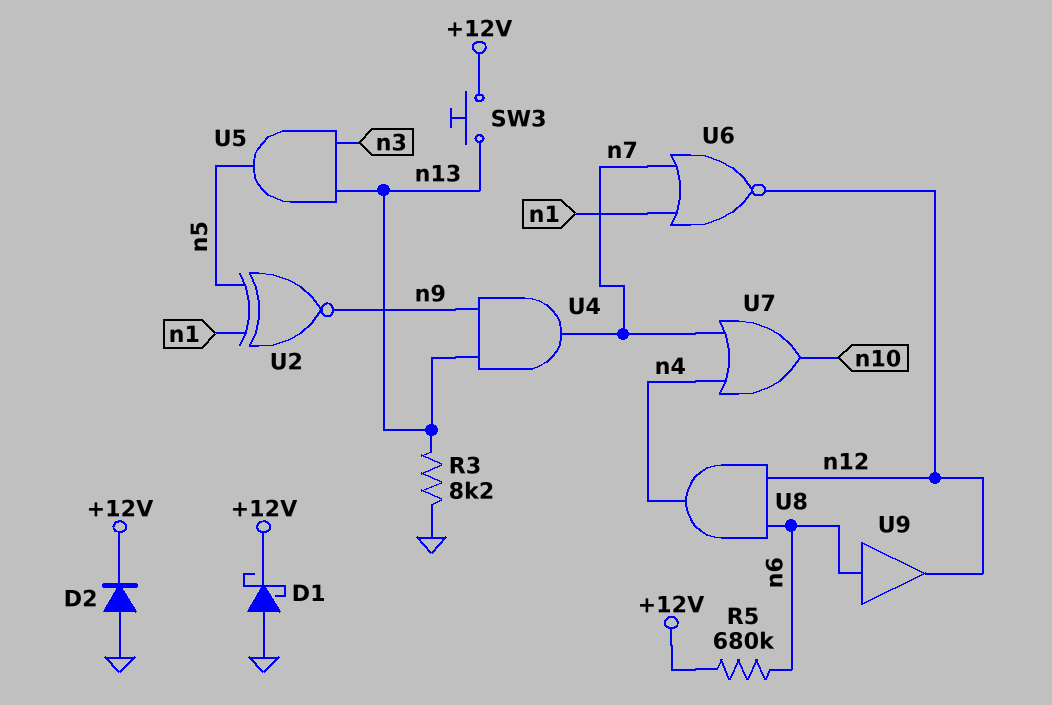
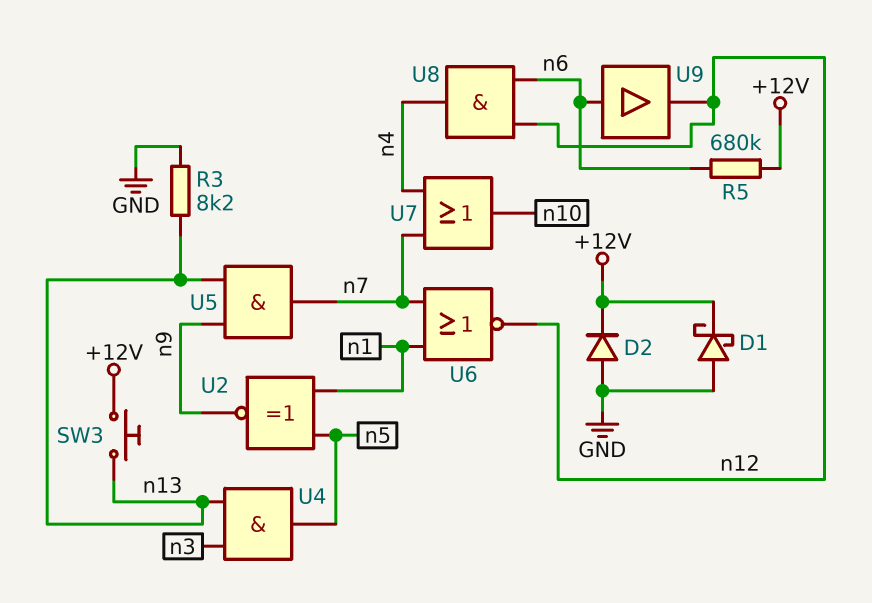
U4: AND (in n9, in n13, out n7) -> AND (in n3, in n13, out n5)
U5: AND (in n3, in n13, out n5) -> AND (in n9, in n13, out n7)

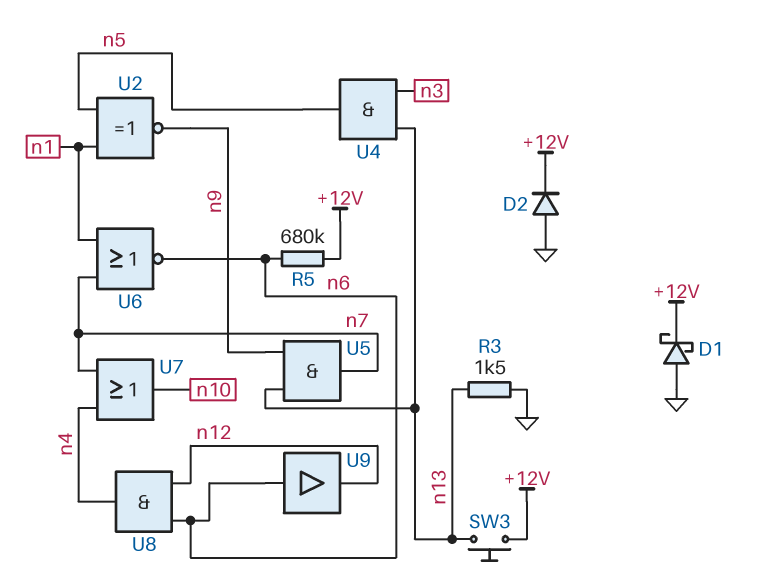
R3: 8.2k (GND, n13) -> 1.5k (GND, n13)
U6: NOR (in n1, in n7, out n12) -> NOR (in n1, in n7, out n6)

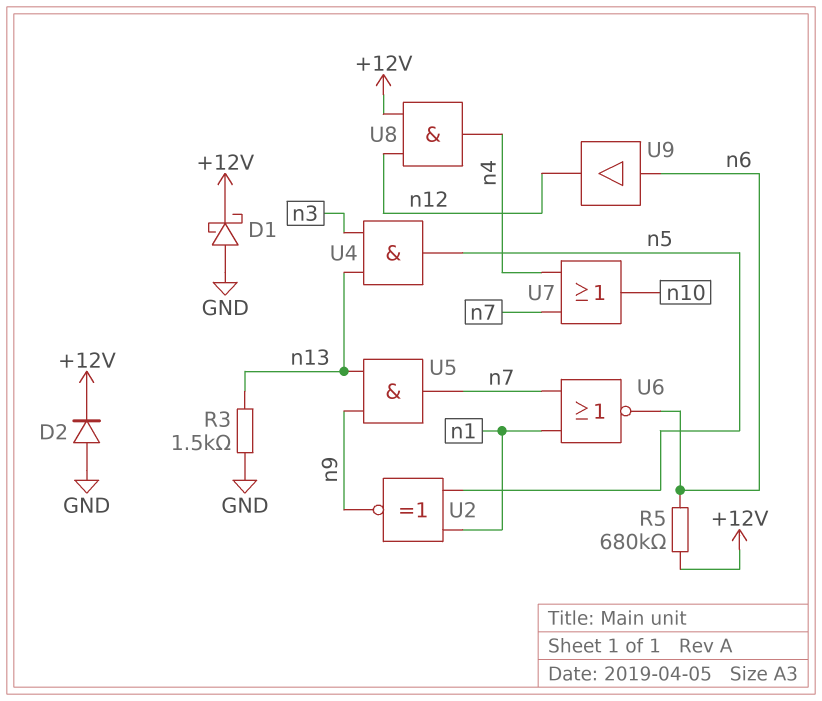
SW3: button (+12V, n13) -> none
U8: AND (in n6, in n12, out n4) -> AND (in +12V, in n12, out n4)

